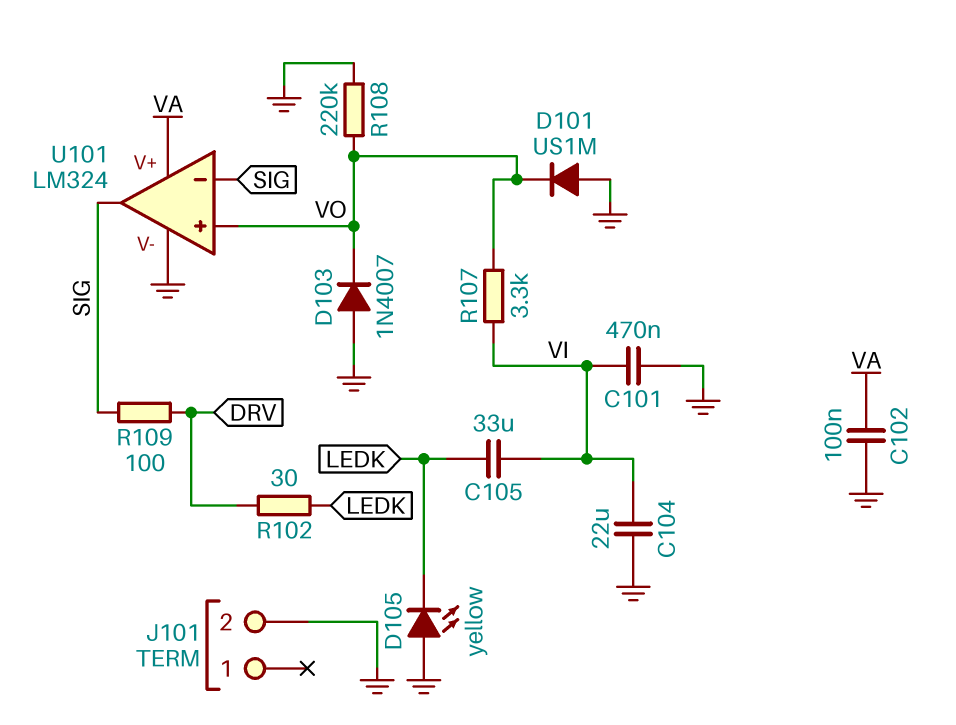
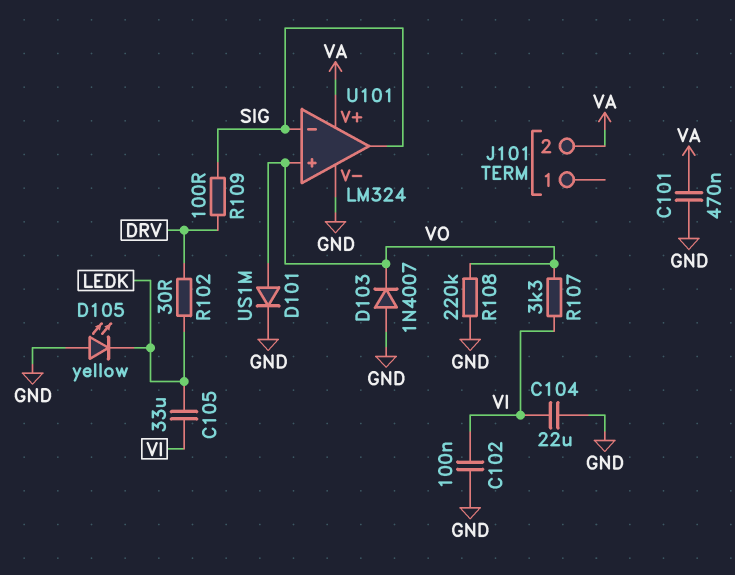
C101: 470nF (GND, VI) -> 470nF (GND, VA)
C102: 100nF (GND, VA) -> 100nF (GND, VI)
D101: diode US1M (A GND, K VO) -> diode US1M (A VO, K GND)
J101 pin 2: GND -> VA

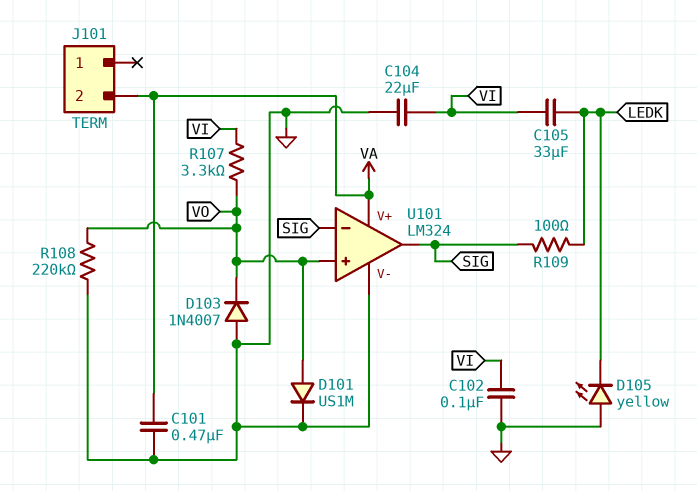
R102: 30 (DRV, LEDK) -> none
R109: 100 (DRV, SIG) -> 100 (LEDK, SIG)

